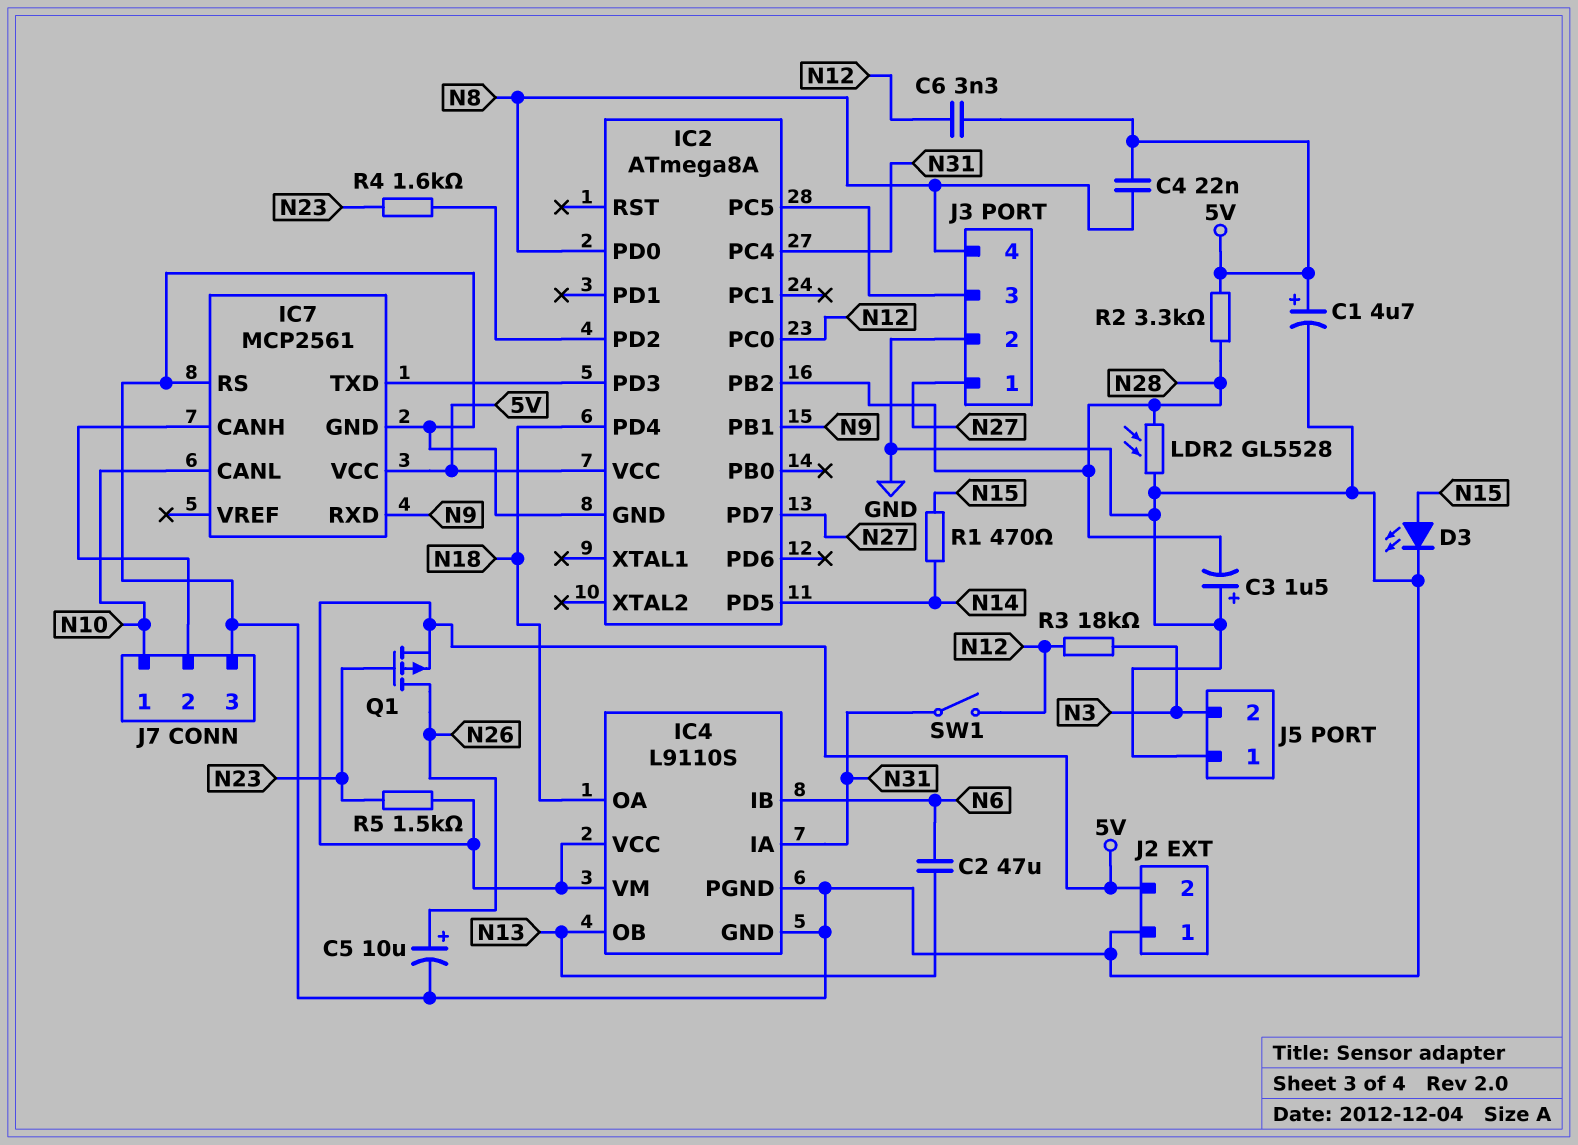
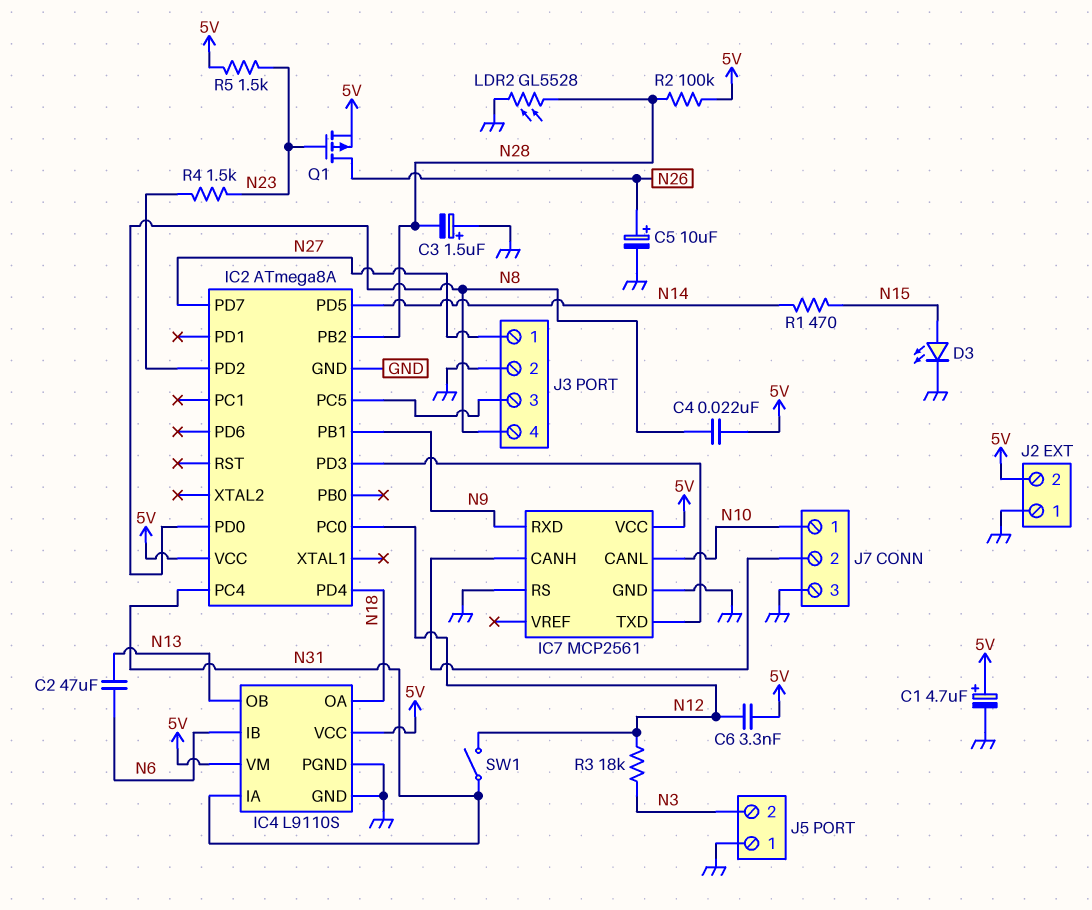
R2: 3.3k (5V, N28) -> 100k (5V, N28)
R4: 1.6k (IC2/PD2, N23) -> 1.5k (IC2/PD2, N23)

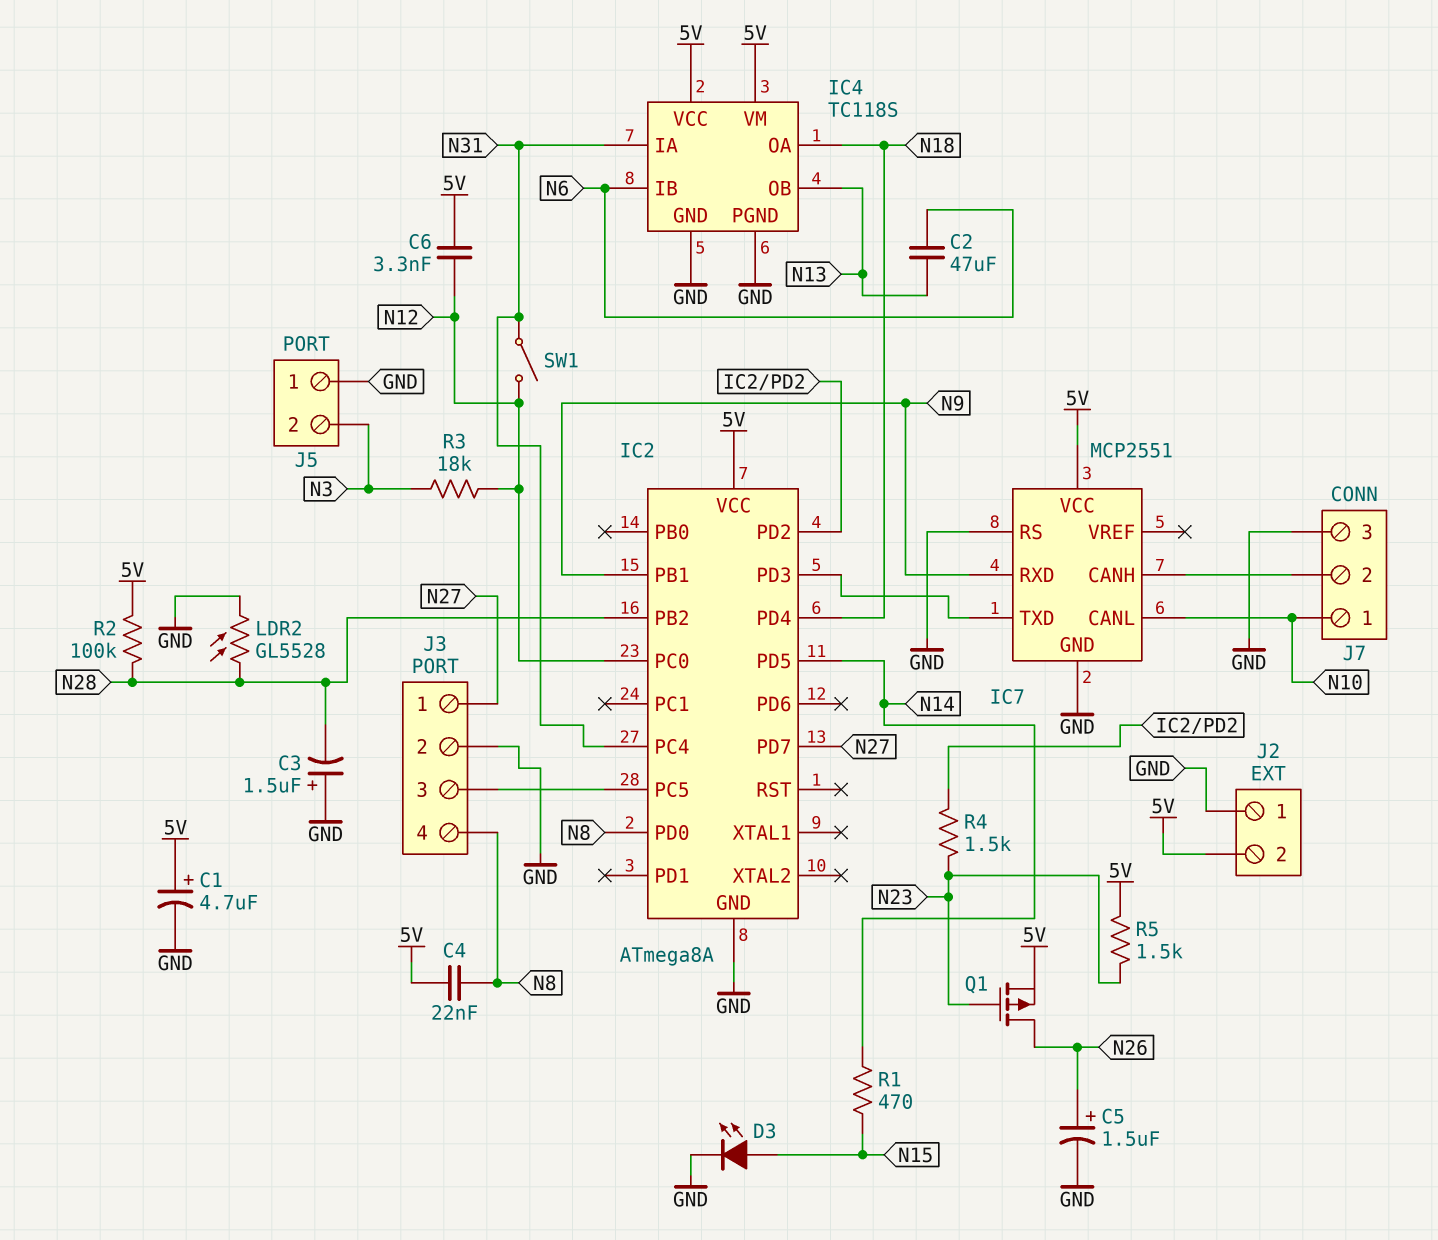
C5: 10uF (plus N26, minus GND) -> 1.5uF (plus N26, minus GND)
IC4: L9110S -> TC118S
IC7: MCP2561 -> MCP2551

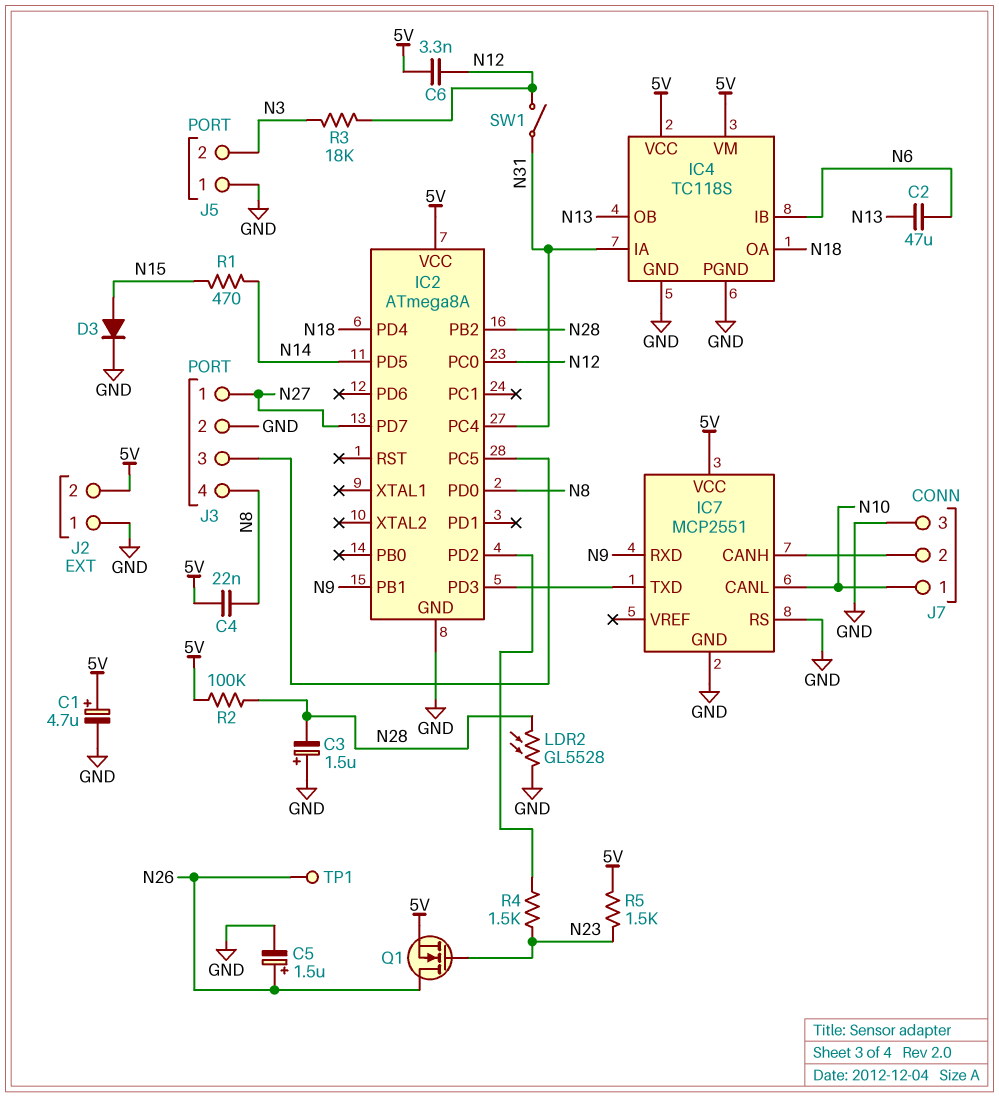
D3: LED (A N15, K GND) -> diode (A N15, K GND)
Q1: PMOS (G N23, D N26, S 5V) -> NMOS (G N23, D N26, S 5V)
TP1: none -> test point (N26)

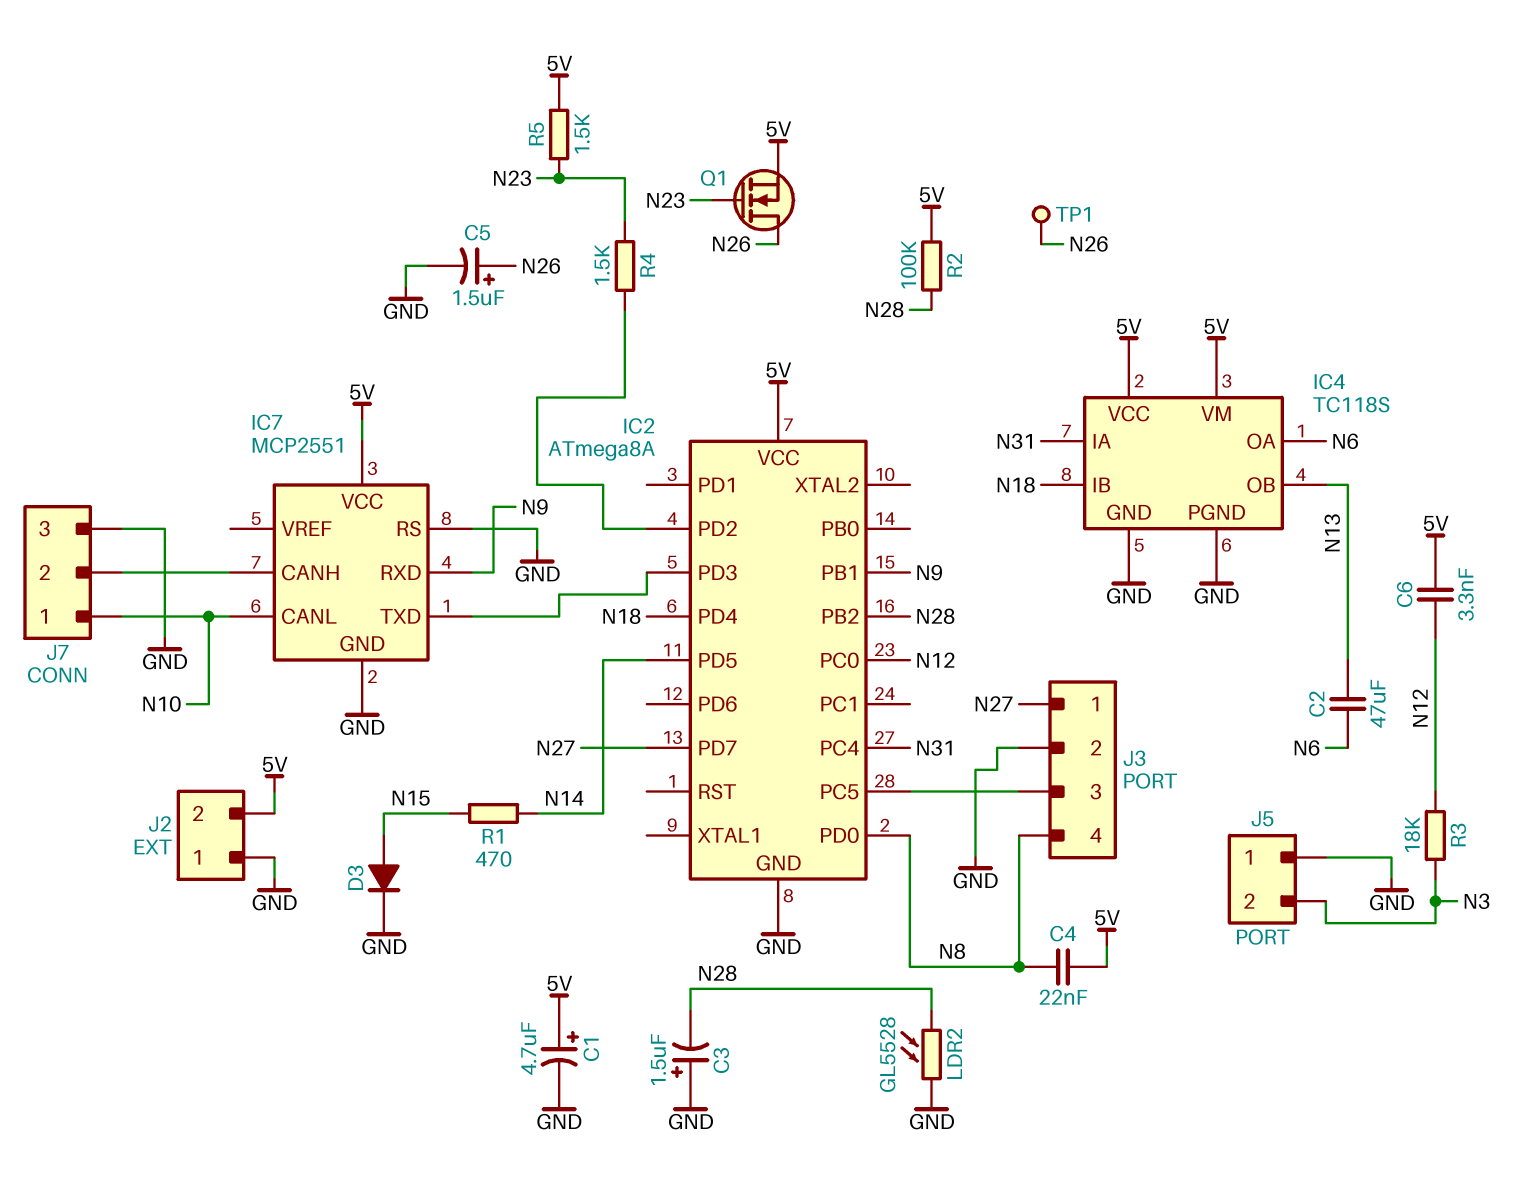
IC4 pin IB: N6 -> N18
IC4 pin OA: N18 -> N6
SW1: switch (N12, N31) -> none

